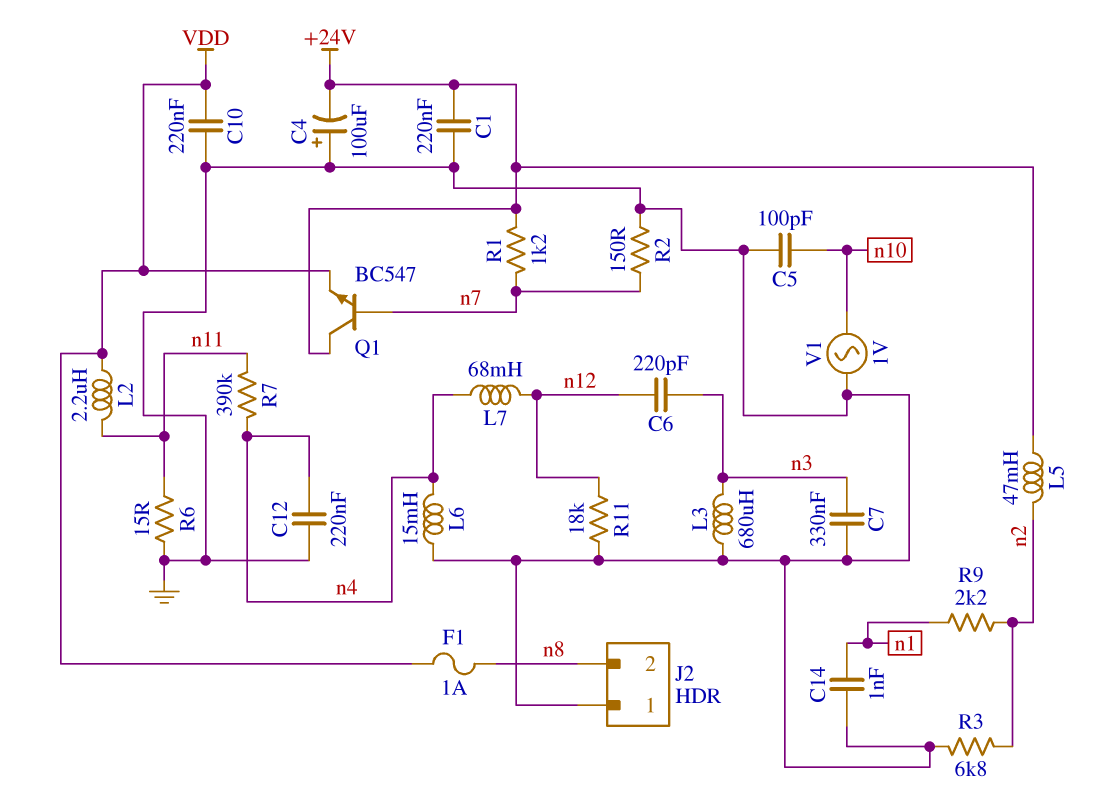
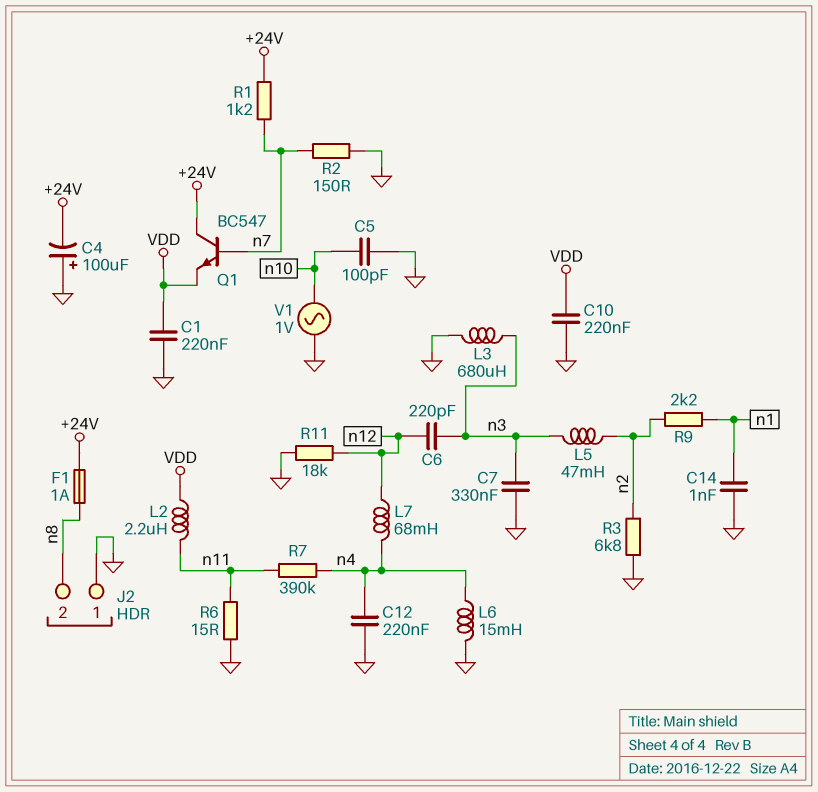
C1: 220nF (+24V, GND) -> 220nF (GND, VDD)
F1: 1A (VDD, n8) -> 1A (+24V, n8)
L5: 47mH (+24V, n2) -> 47mH (n2, n3)

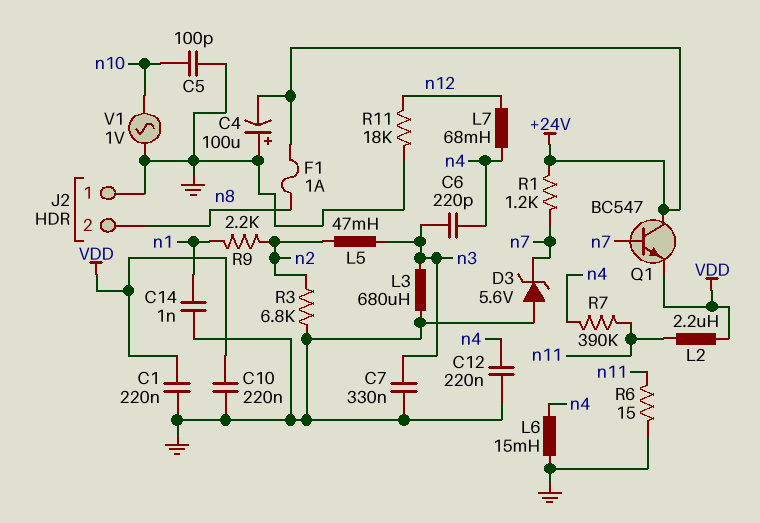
C6: 220pF (n3, n12) -> 220pF (n3, n4)
D3: none -> zener 5.6V (A GND, K n7)
R2: 150 (GND, n7) -> none

